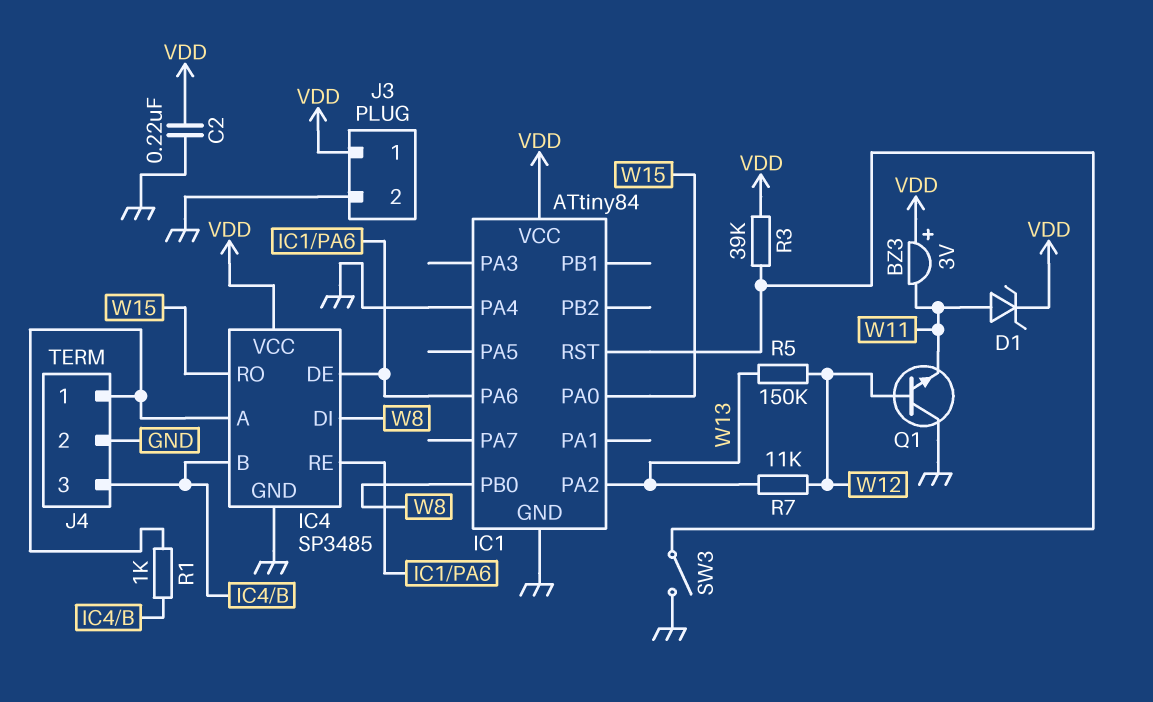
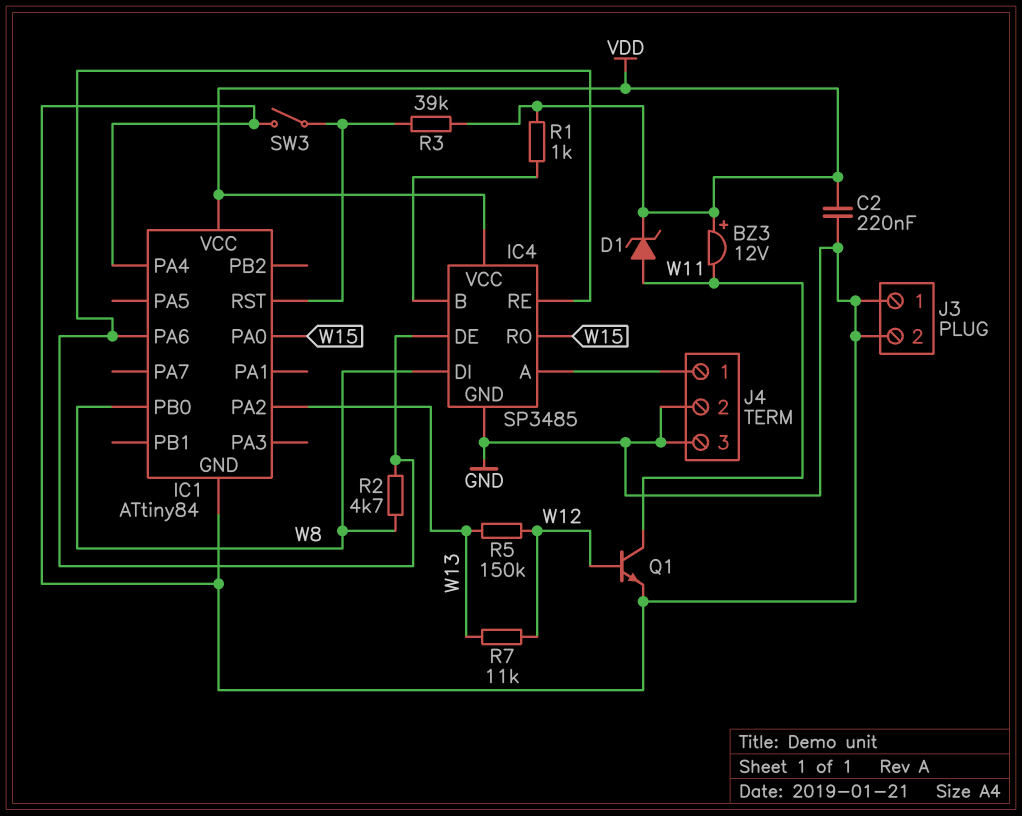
BZ3: buzzer 3V (plus VDD, minus W11) -> buzzer 12V (plus VDD, minus W11)
J3 pin 1: VDD -> GND
J4 pin 3: IC4/B -> GND
Q1: NPN (B W12, C GND, E W11) -> NPN (B W12, C W11, E GND)
R1: 1k (IC4/A, IC4/B) -> 1k (IC4/B, VDD)
R2: none -> 4.7k (IC1/PA6, W8)

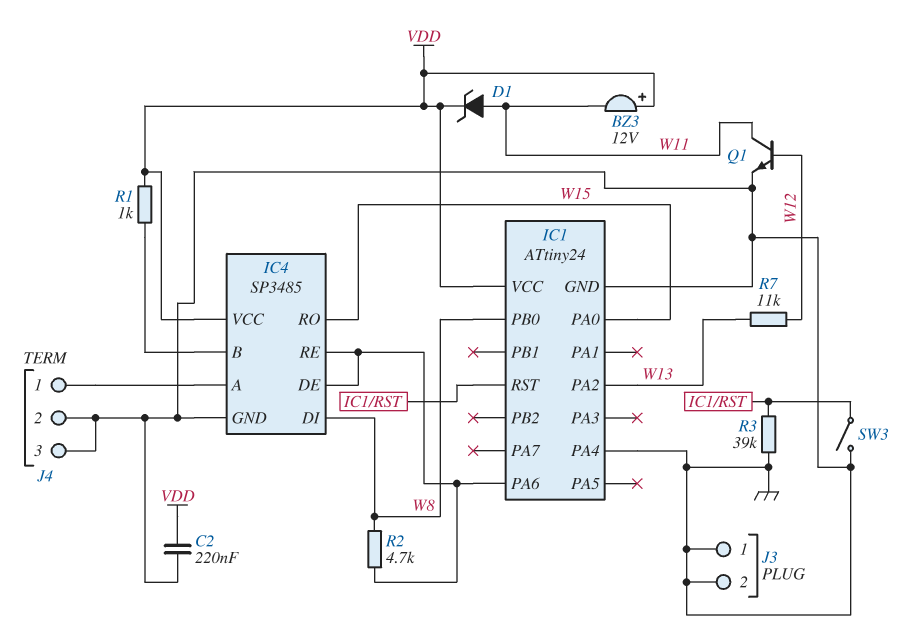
IC1: ATtiny84 -> ATtiny24
R3: 39k (IC1/RST, VDD) -> 39k (GND, IC1/RST)
R5: 150k (W12, W13) -> none

